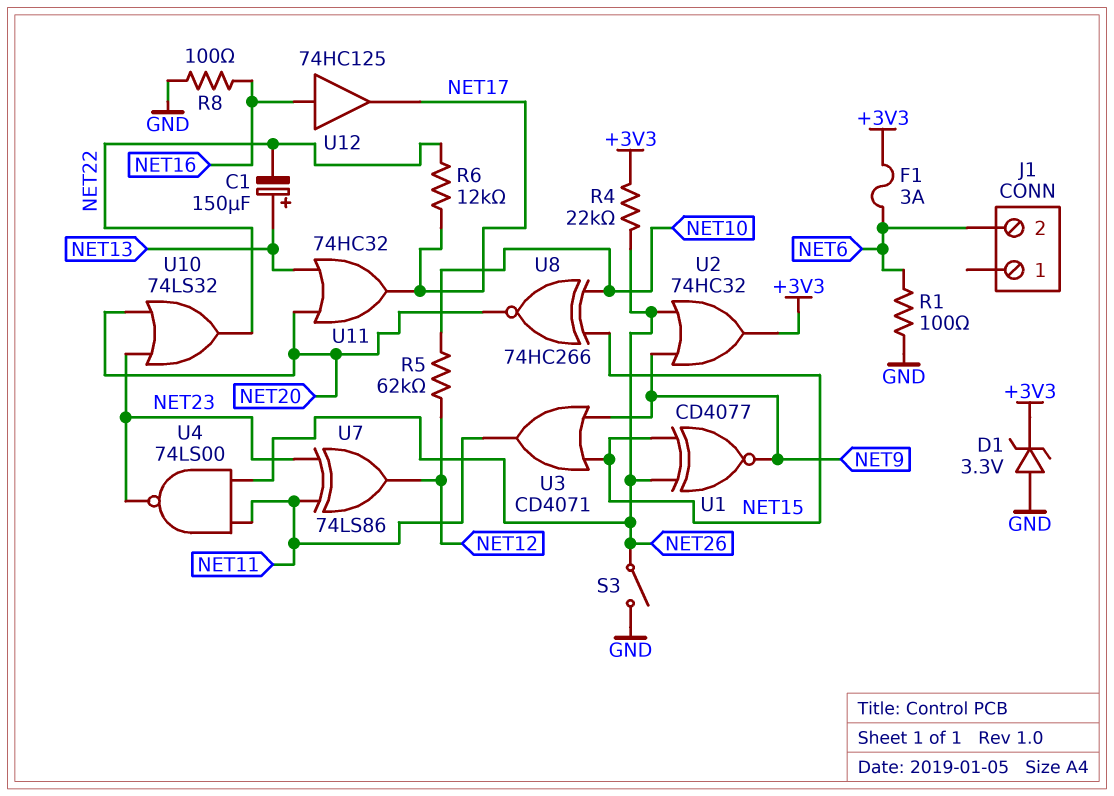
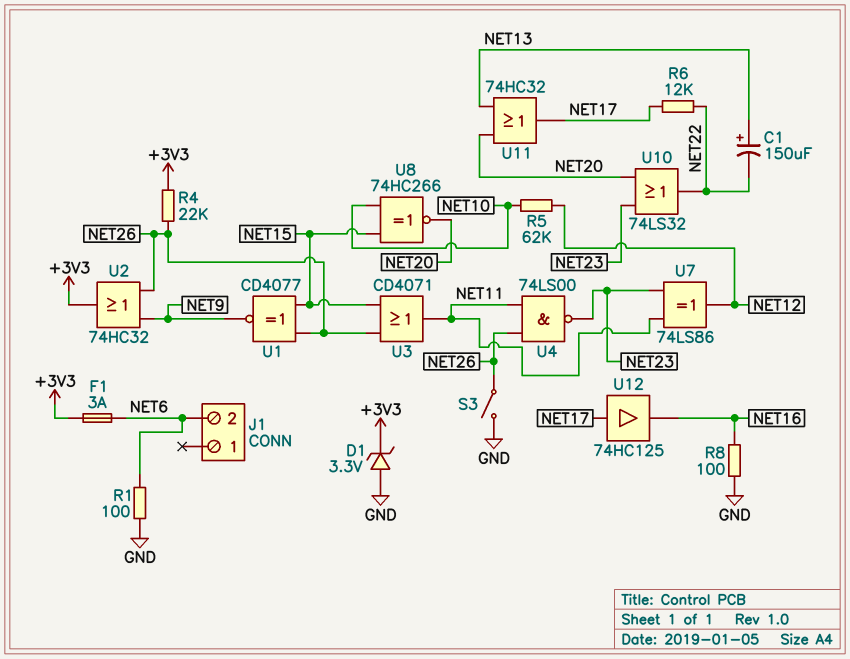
U3: OR CD4071 (in NET9, in NET15, out NET11) -> OR CD4071 (in NET15, in NET26, out NET11)
U12: buffer 74HC125 (in NET16, out NET17) -> buffer 74HC125 (in NET17, out NET16)

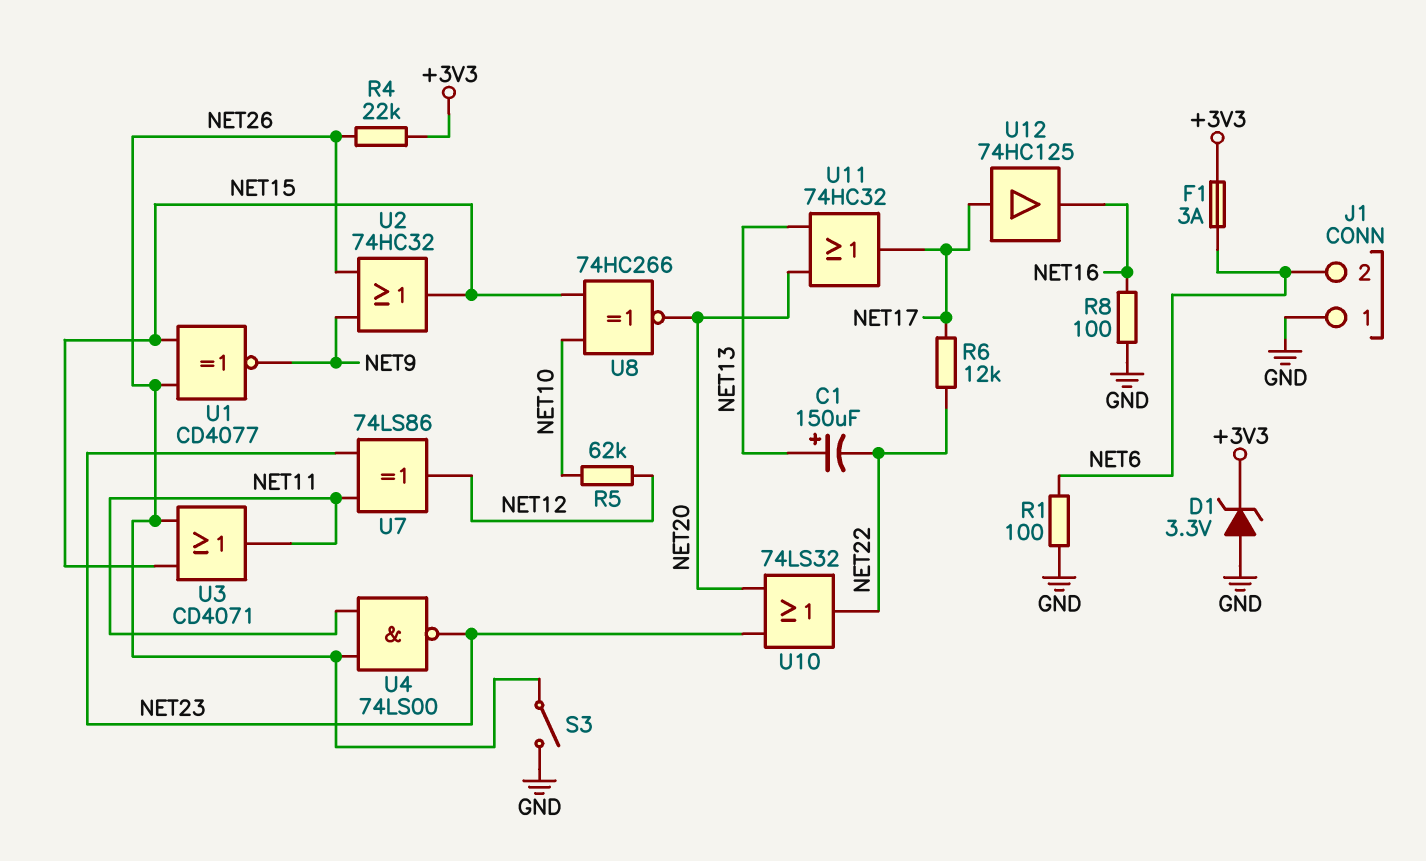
J1 pin 1: none -> GND
U2: OR 74HC32 (in NET9, in NET26, out +3V3) -> OR 74HC32 (in NET9, in NET26, out NET15)

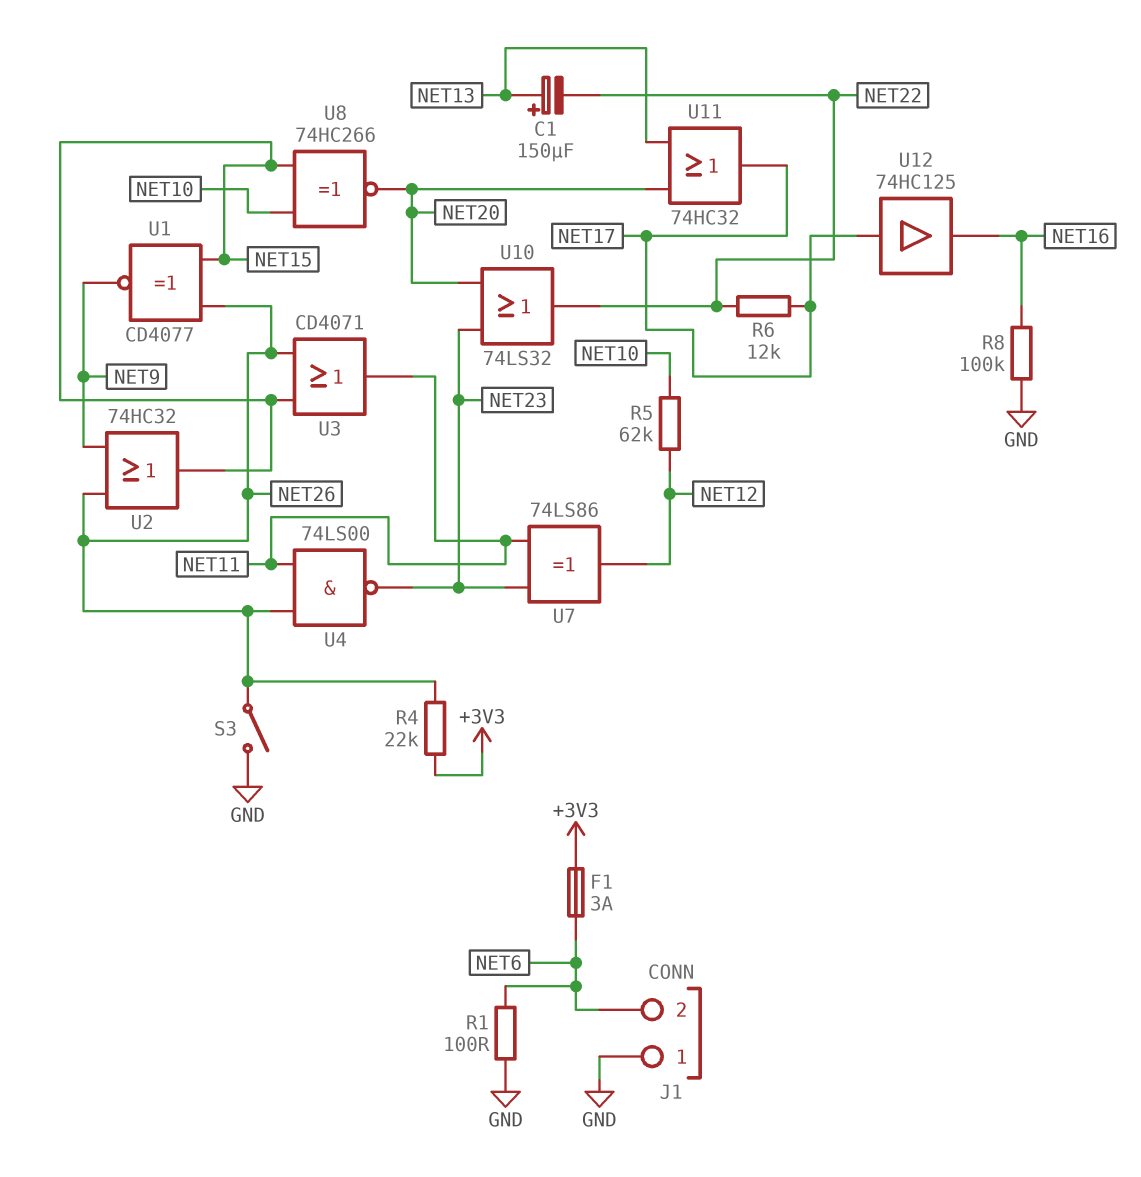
D1: zener 3.3V (A GND, K +3V3) -> none
R8: 100 (GND, NET16) -> 100k (GND, NET16)

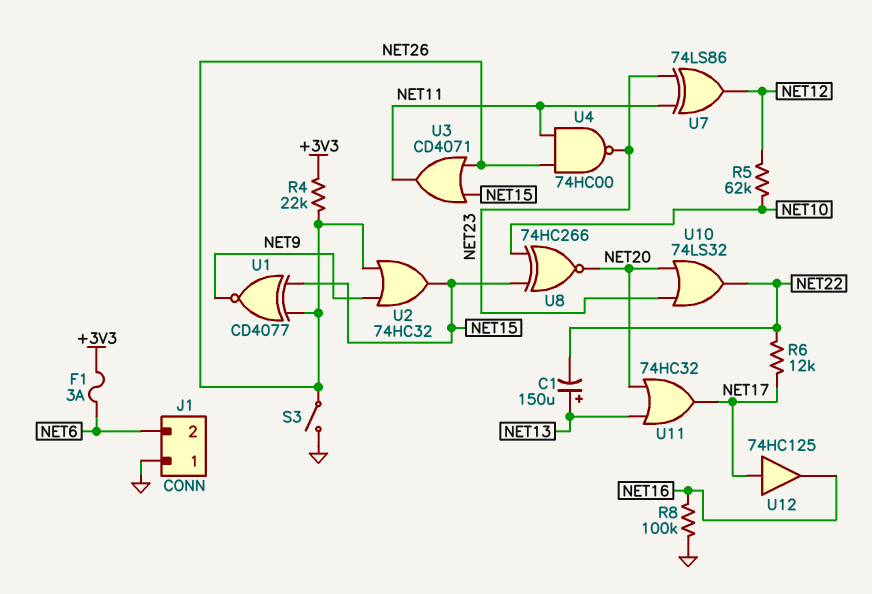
R1: 100 (GND, NET6) -> none
U4: NAND 74LS00 (in NET11, in NET26, out NET23) -> NAND 74HC00 (in NET11, in NET26, out NET23)

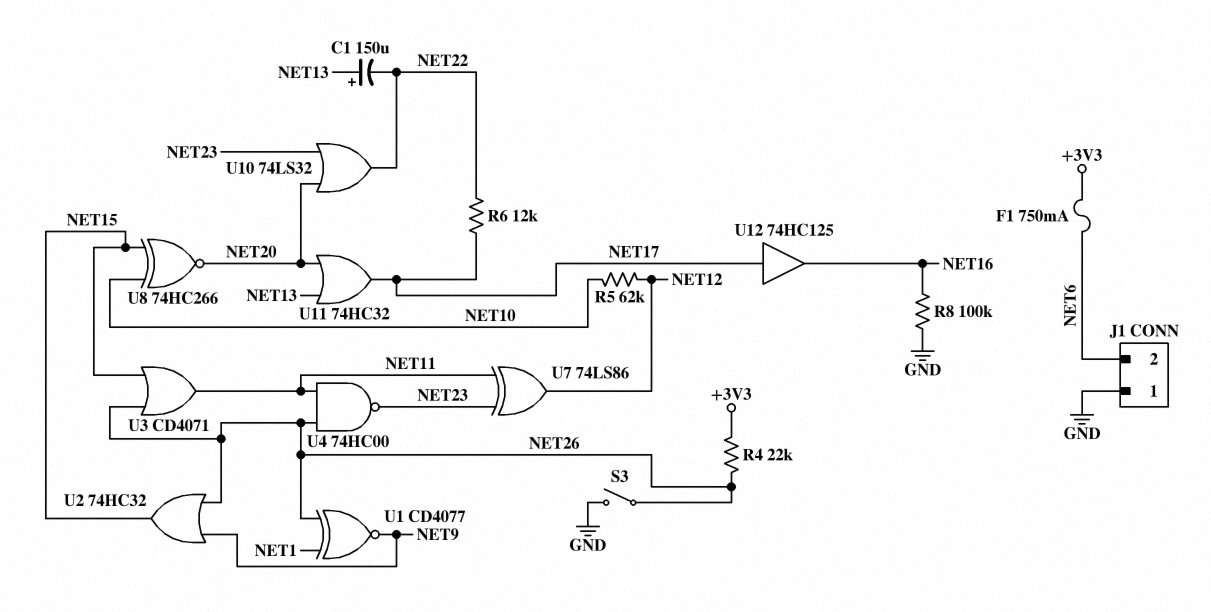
F1: 3A (+3V3, NET6) -> 750mA (+3V3, NET6)
U1: XNOR CD4077 (in NET15, in NET26, out NET9) -> XNOR CD4077 (in NET1, in NET26, out NET9)

